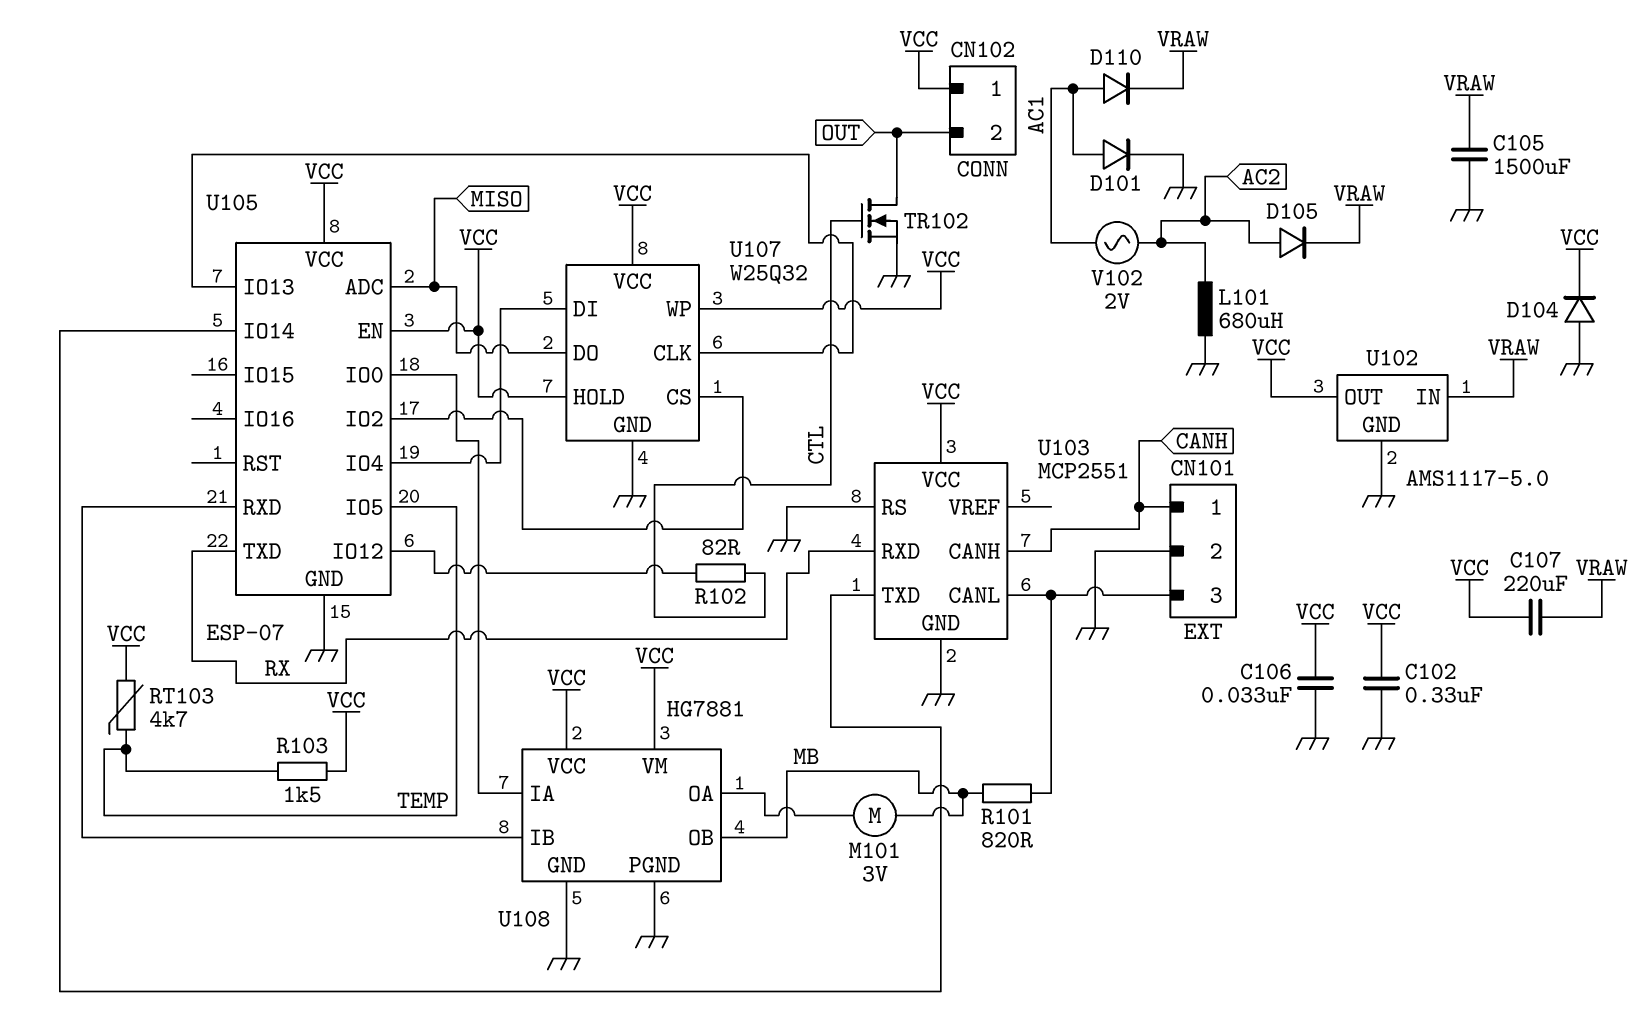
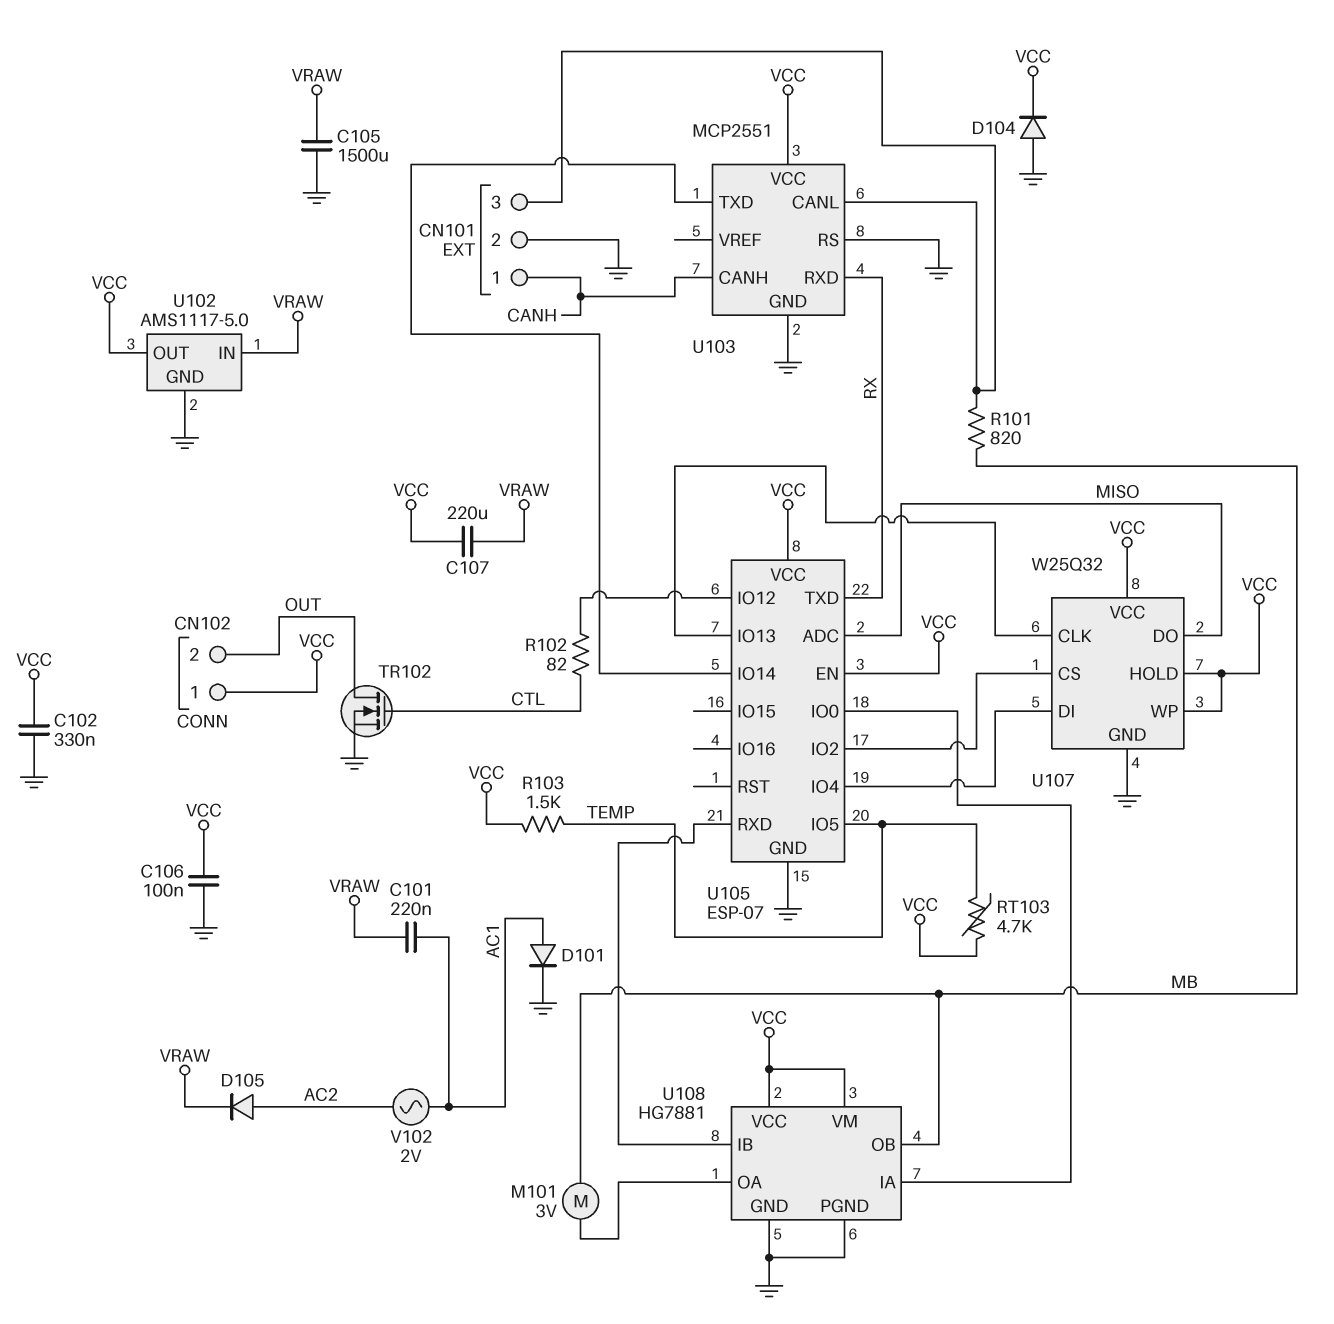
C101: none -> 220nF (AC1, VRAW)
C106: 33nF (GND, VCC) -> 100nF (GND, VCC)
D110: diode (A AC1, K VRAW) -> none
L101: 680uH (AC2, GND) -> none

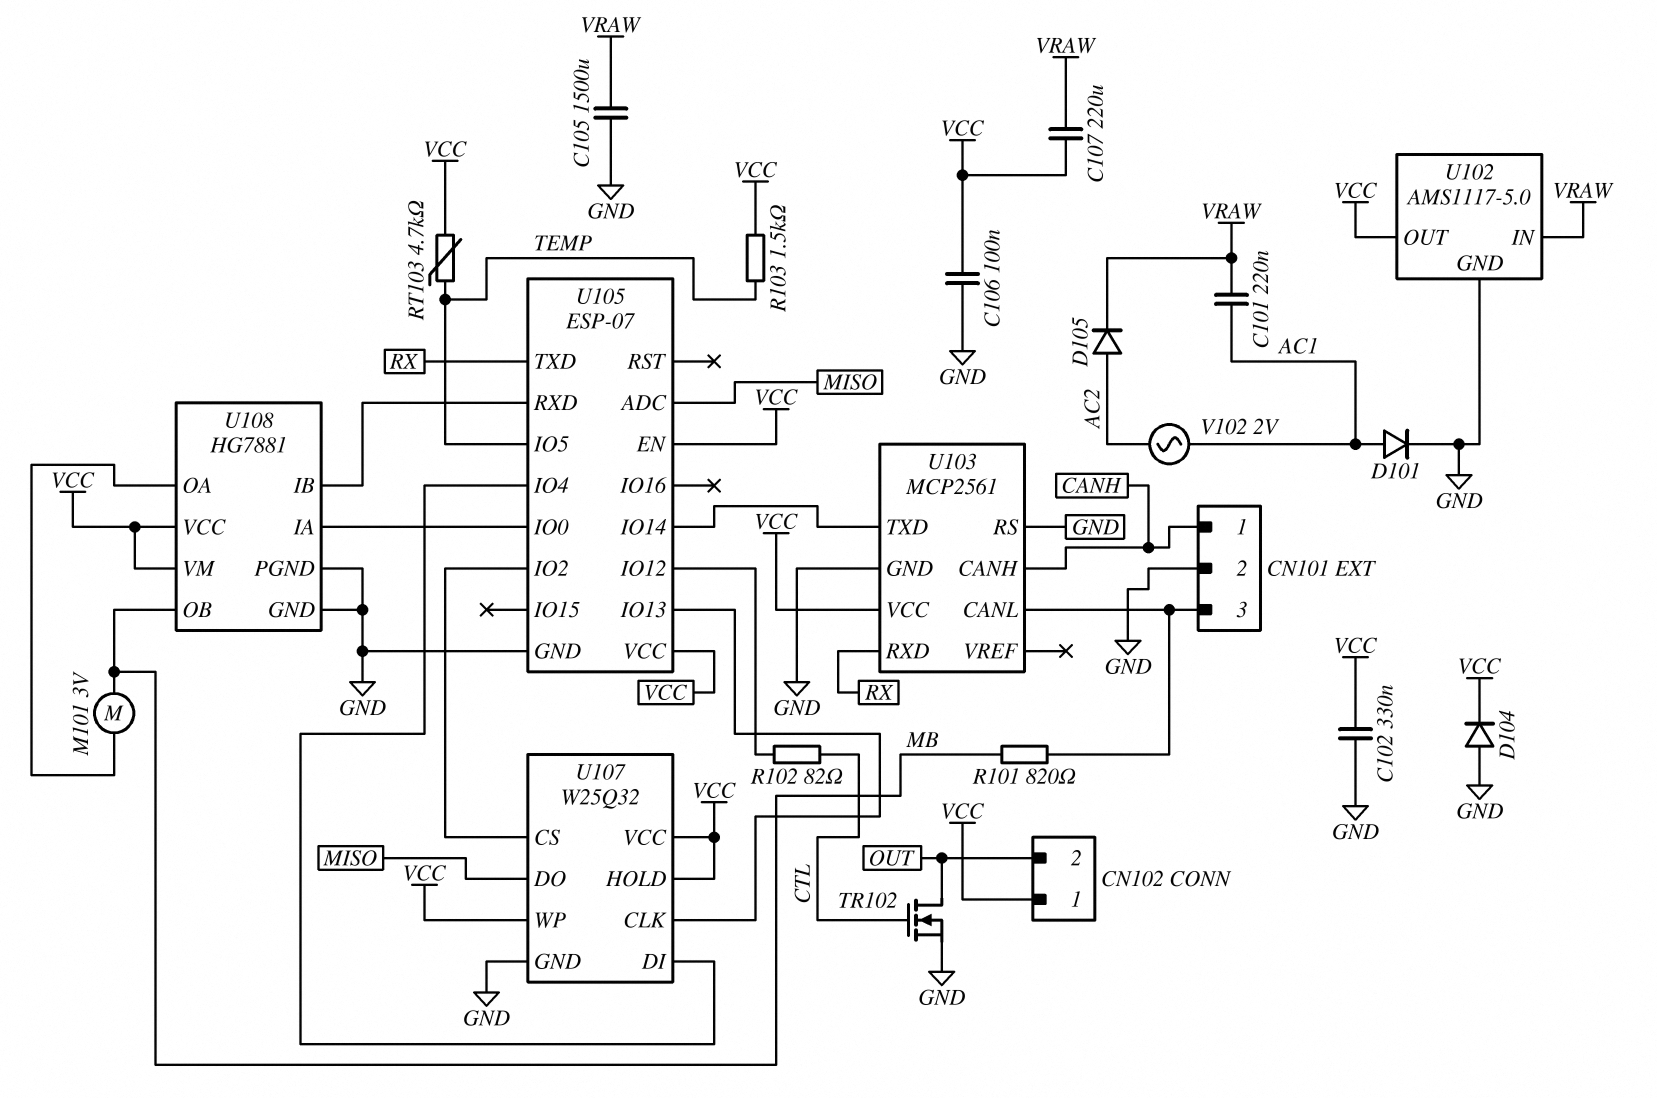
U103: MCP2551 -> MCP2561

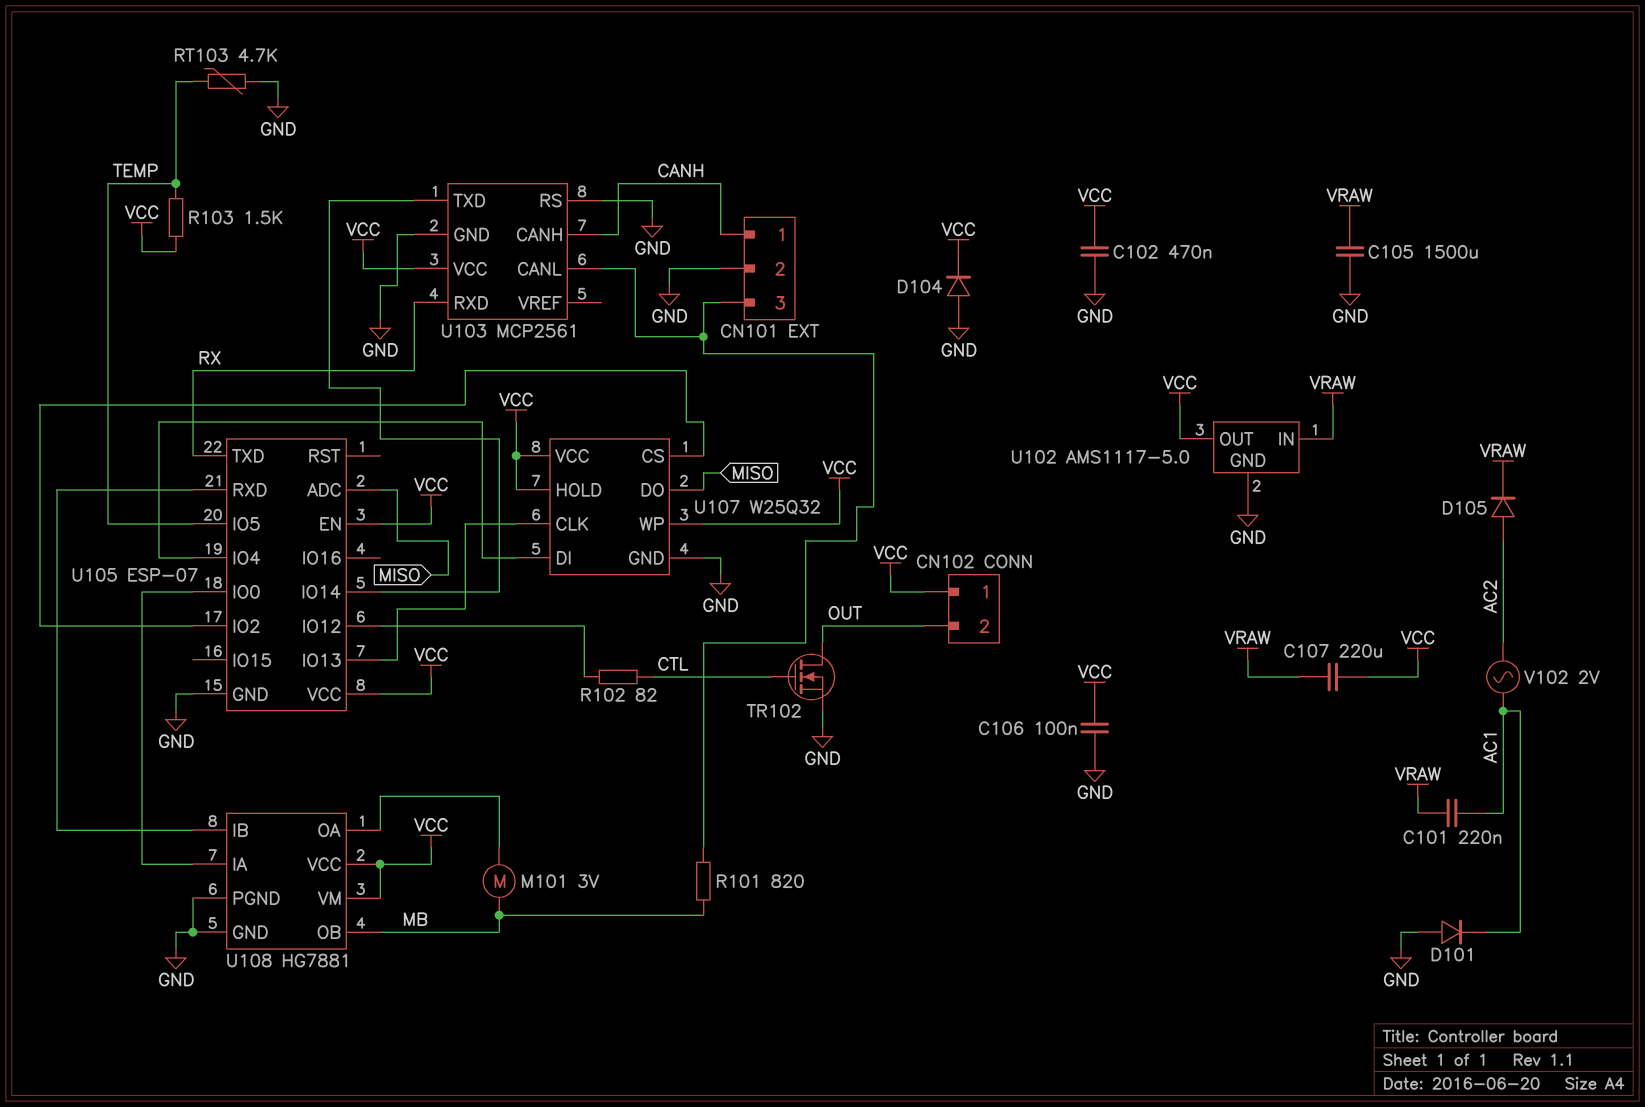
C102: 330nF (GND, VCC) -> 470nF (GND, VCC)
D101: diode (A AC1, K GND) -> diode (A GND, K AC1)
RT103: 4.7k (TEMP, VCC) -> 4.7k (GND, TEMP)

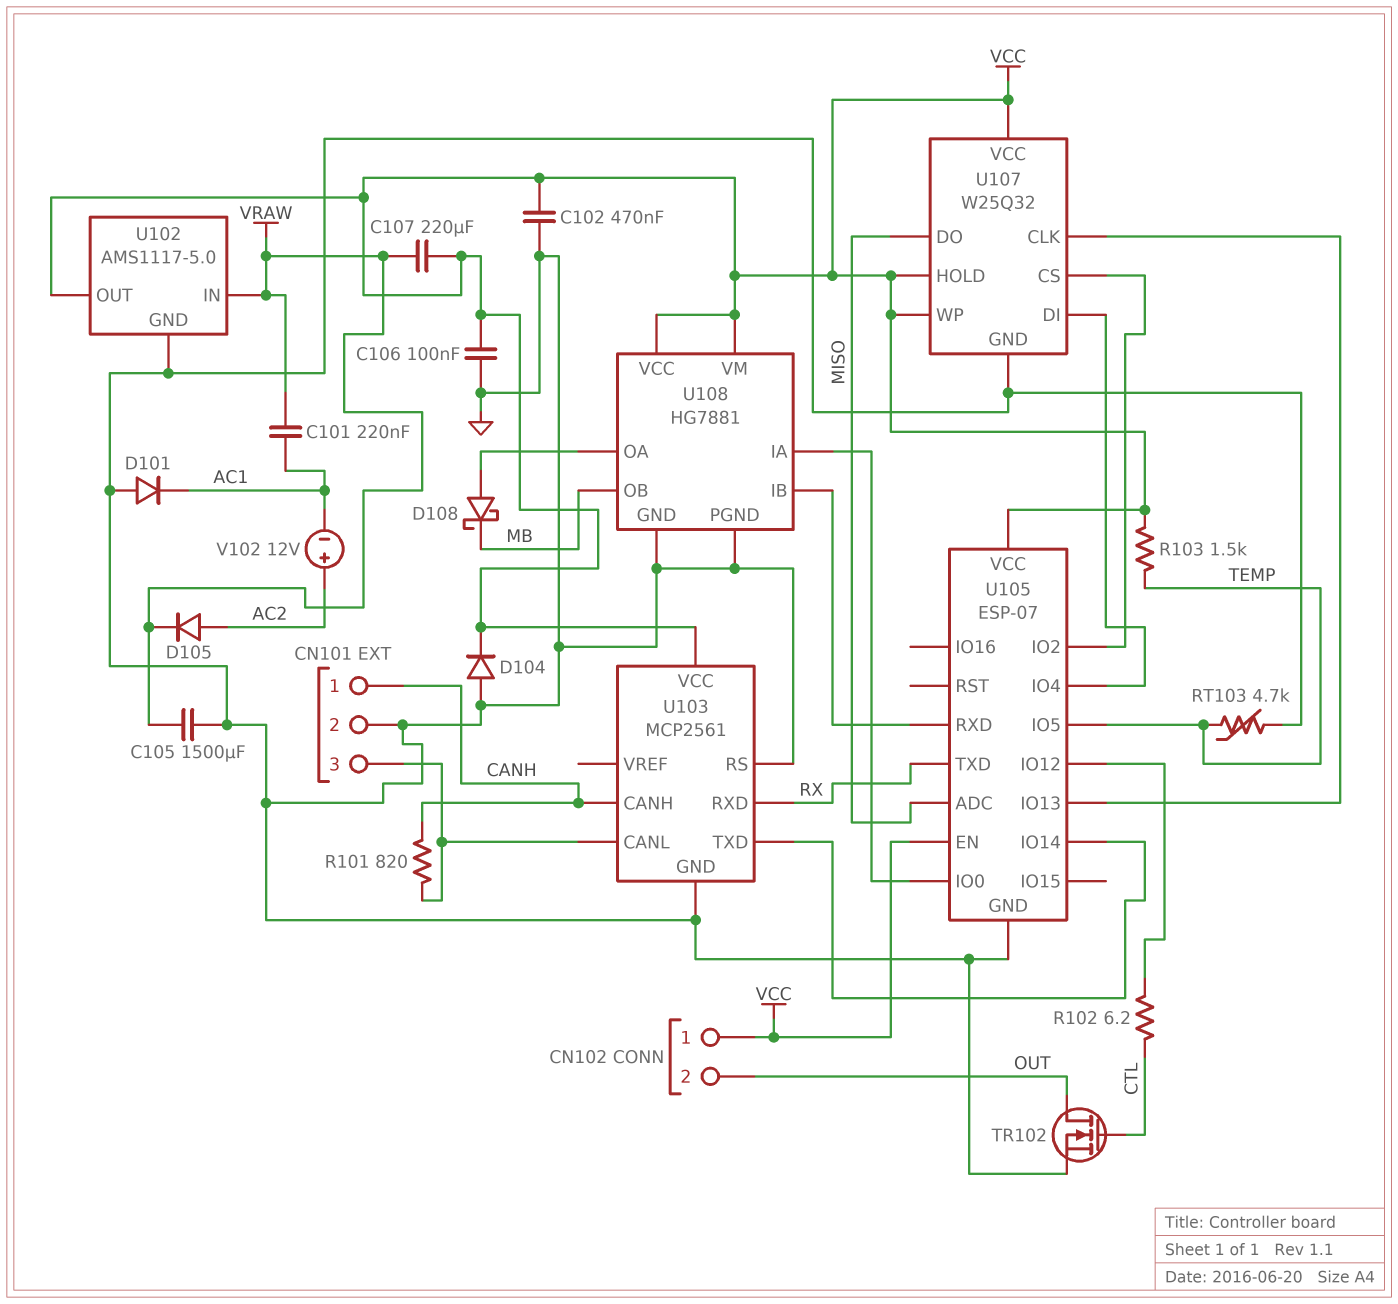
D108: none -> schottky (A U108/OA, K MB)
M101: motor 3V (MB, U108/OA) -> none
R101: 820 (CN101/3, MB) -> 820 (CANH, CN101/3)
R102: 82 (CTL, U105/IO12) -> 6.2 (CTL, U105/IO12)
V102: AC 2V (AC1, AC2) -> 12V (plus AC2, minus AC1)

